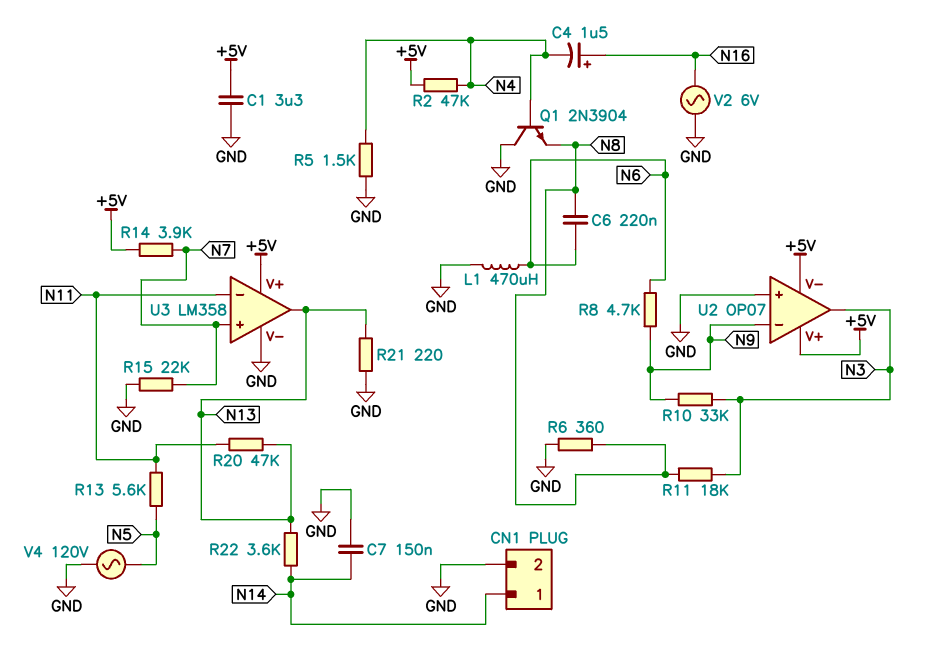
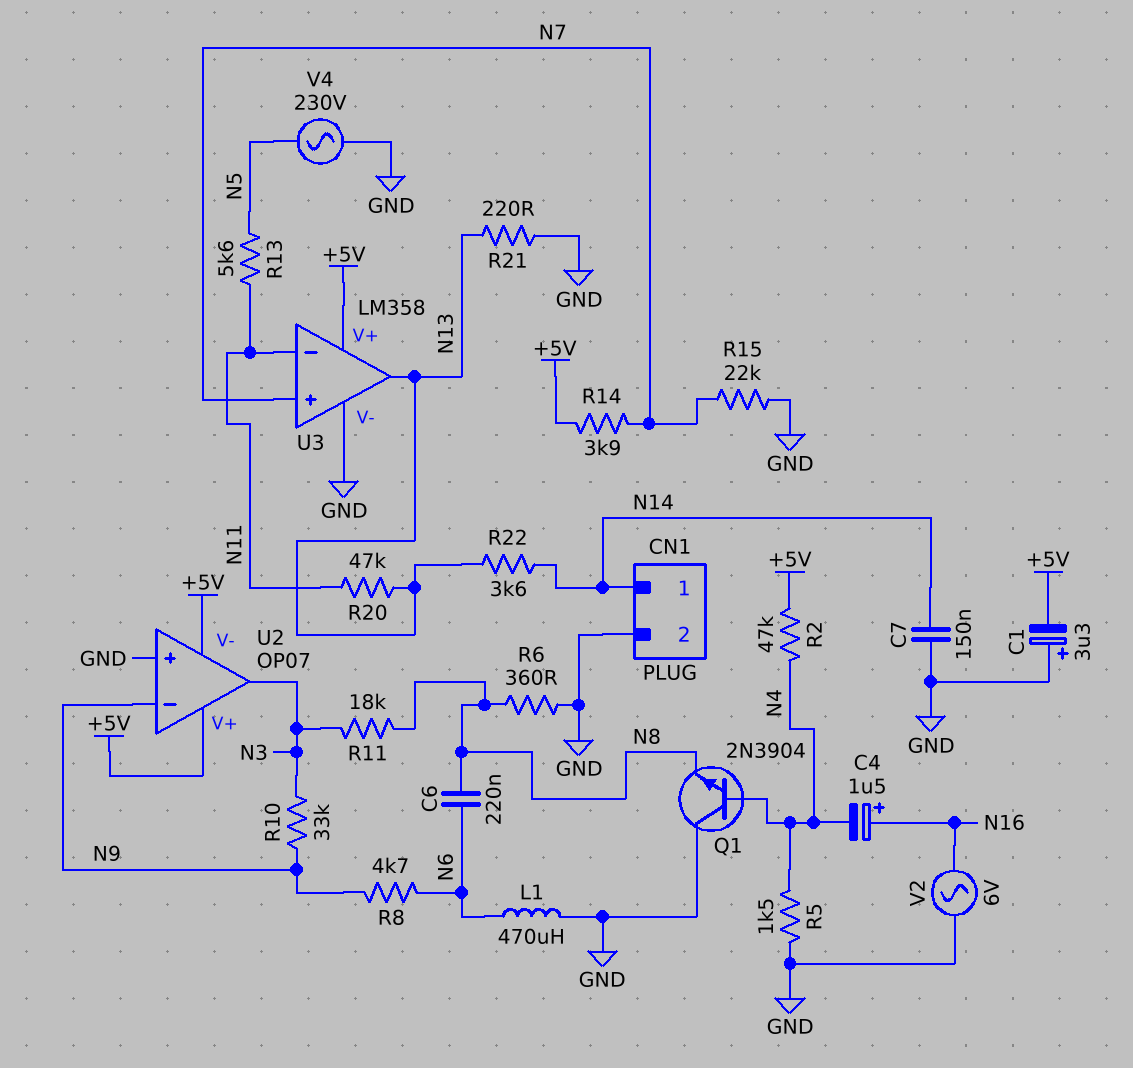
C1: 3.3uF (+5V, GND) -> 3.3uF (plus GND, minus +5V)
V4: AC 120V (GND, N5) -> AC 230V (GND, N5)

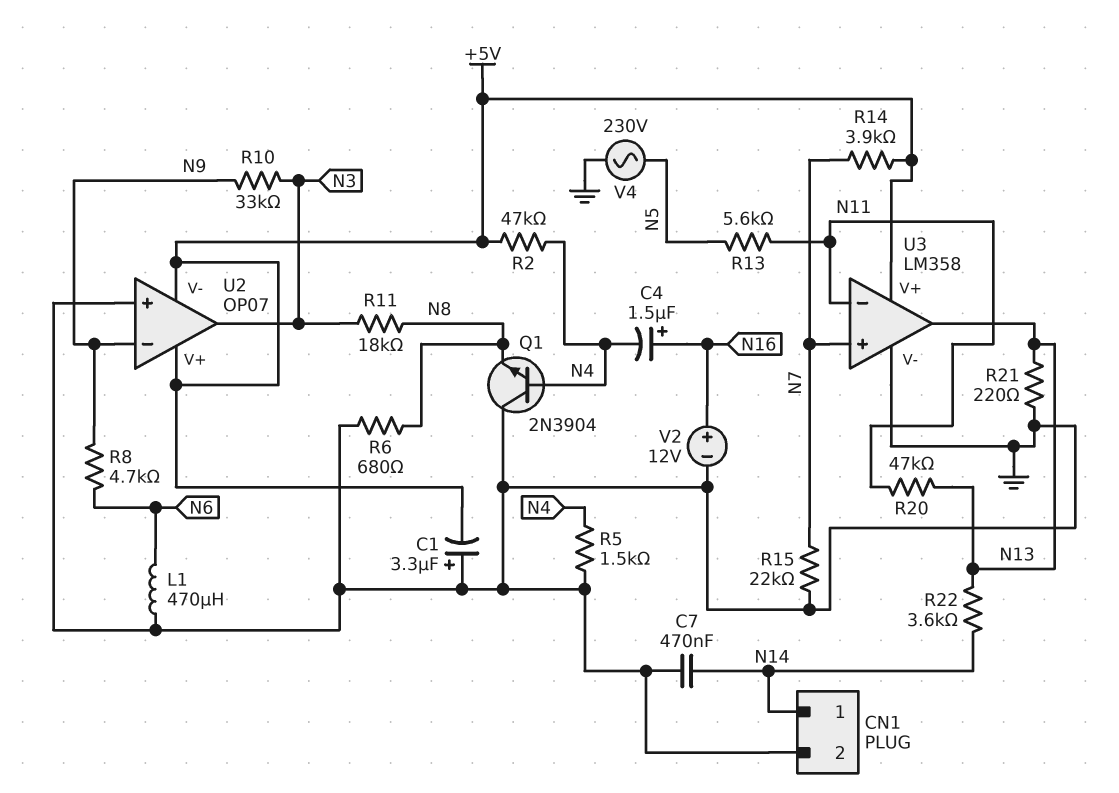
C6: 220nF (N6, N8) -> none
C7: 150nF (GND, N14) -> 470nF (GND, N14)
R6: 360 (GND, N8) -> 680 (GND, N8)
V2: AC 6V (GND, N16) -> 12V (plus N16, minus GND)

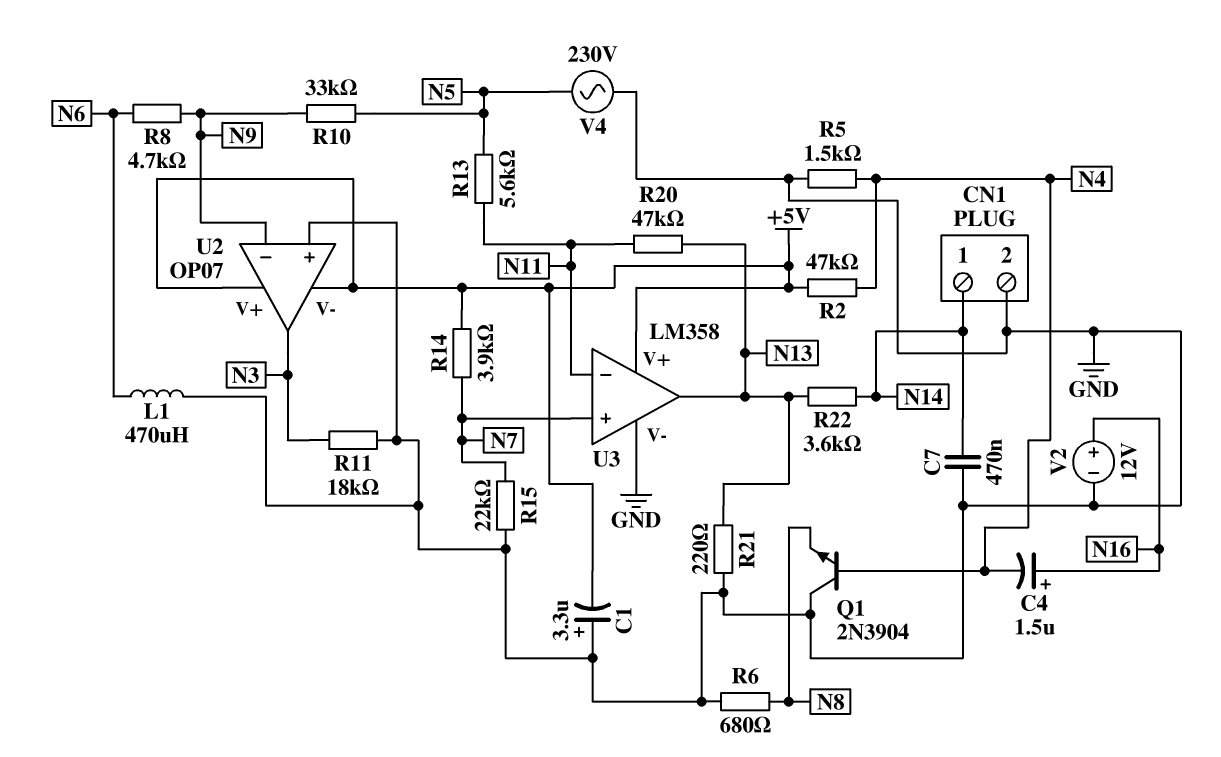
R10: 33k (N3, N9) -> 33k (N5, N9)
R11: 18k (N3, N8) -> 18k (GND, N3)

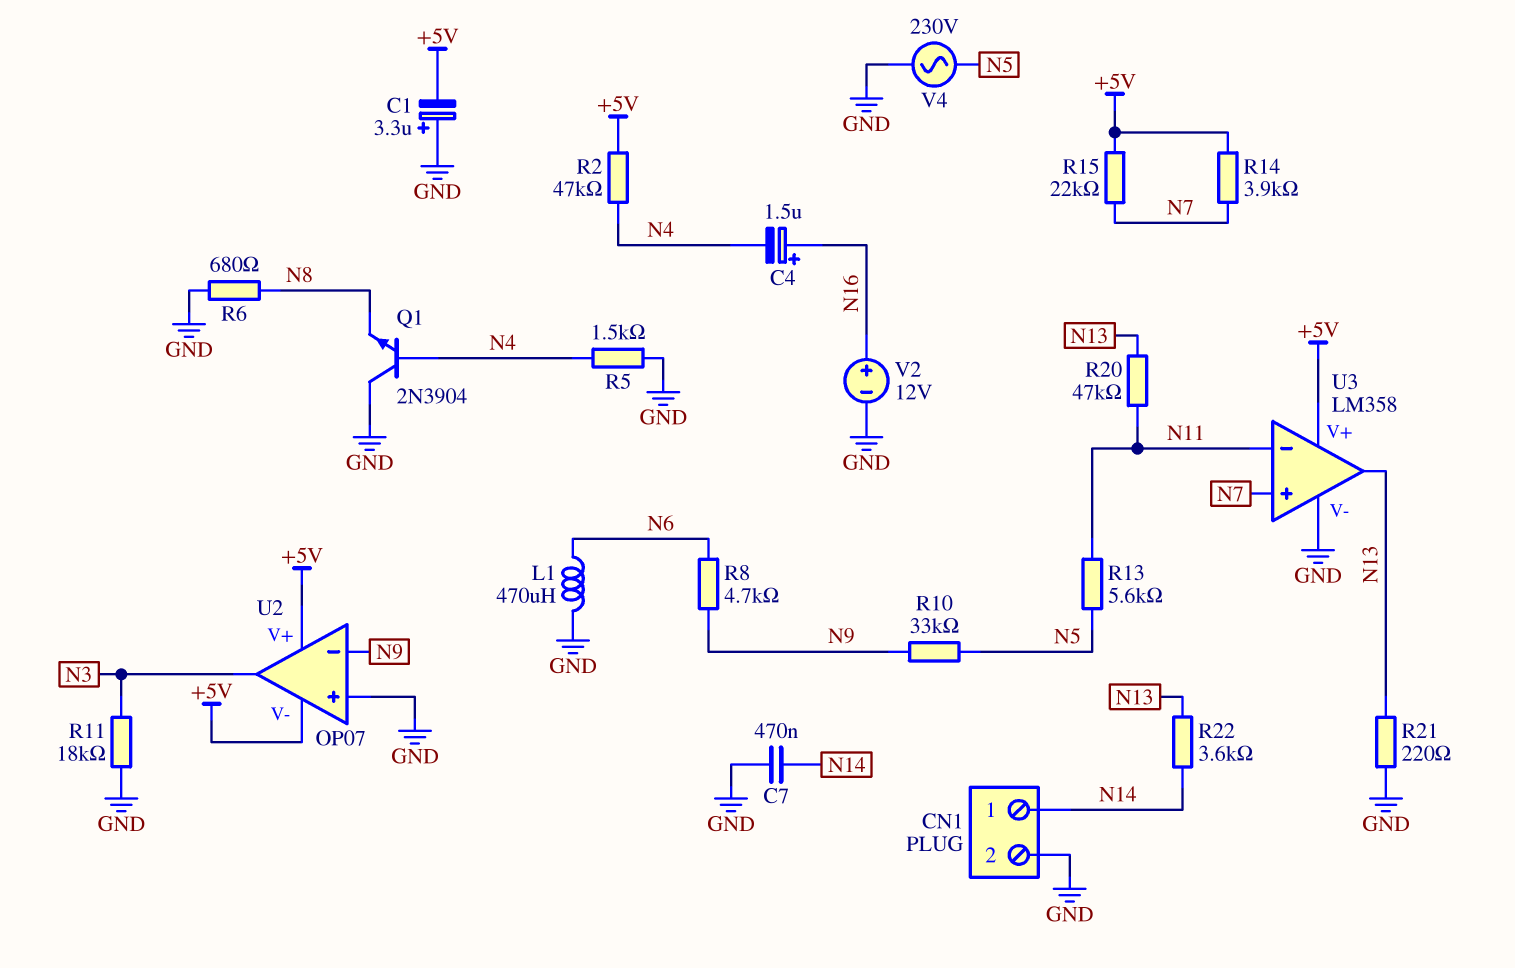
R15: 22k (GND, N7) -> 22k (+5V, N7)

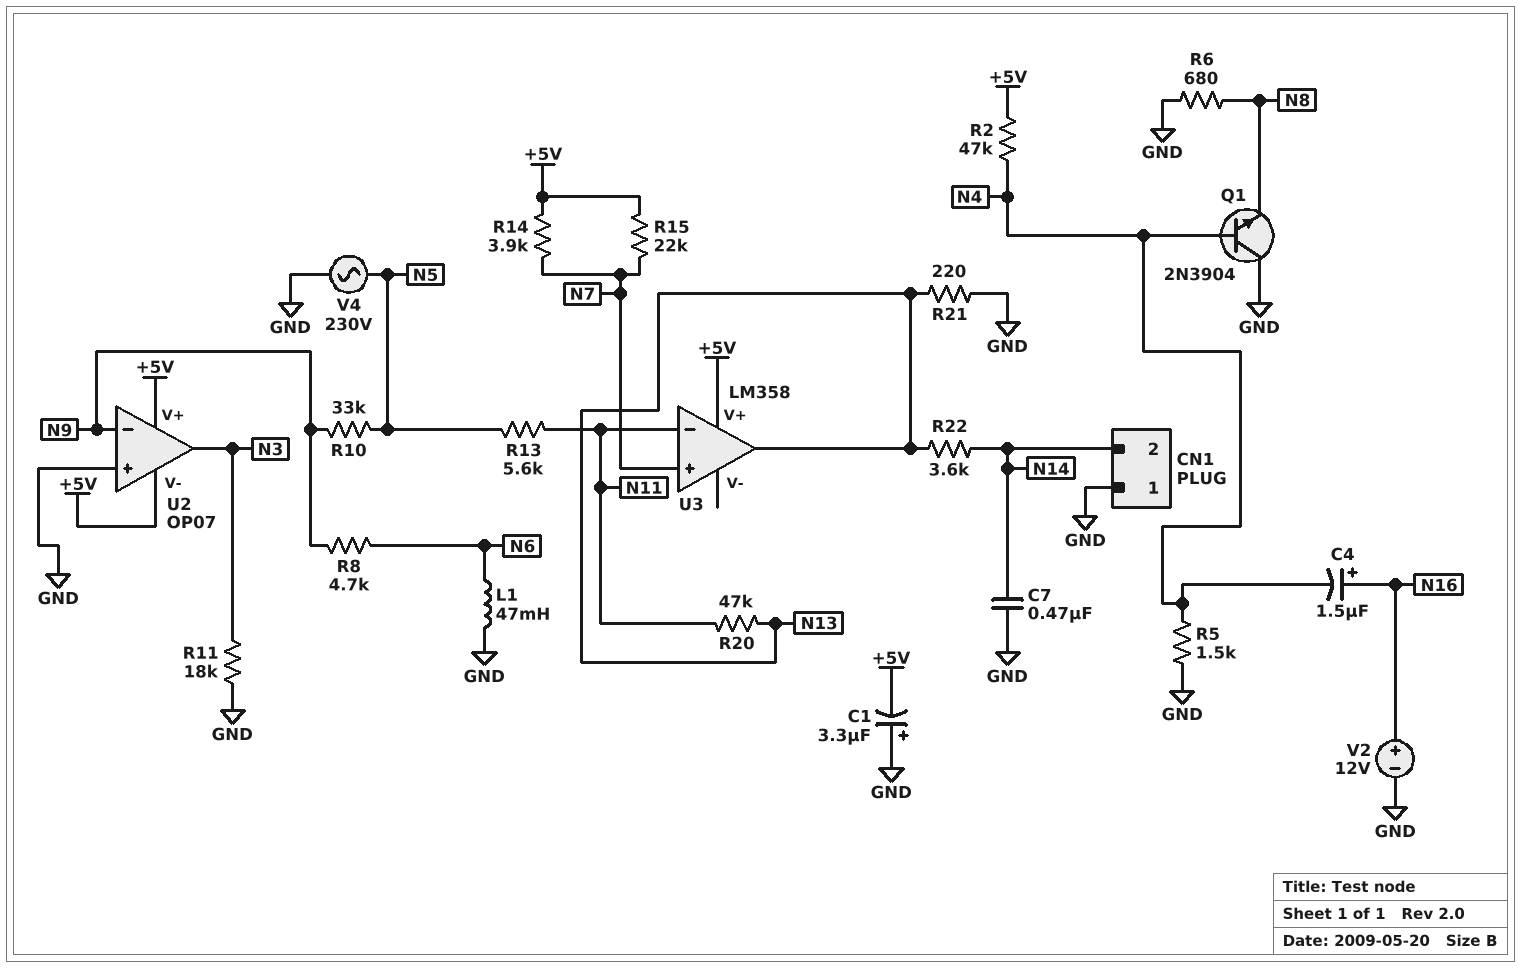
CN1 pin 1: N14 -> GND
CN1 pin 2: GND -> N14
L1: 470uH (GND, N6) -> 47mH (GND, N6)
U3 pin V-: GND -> none

